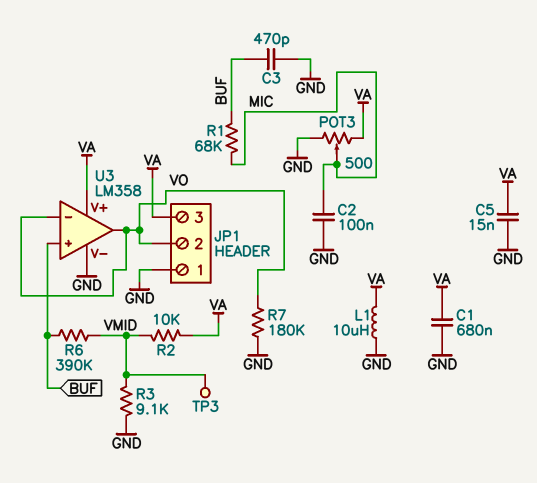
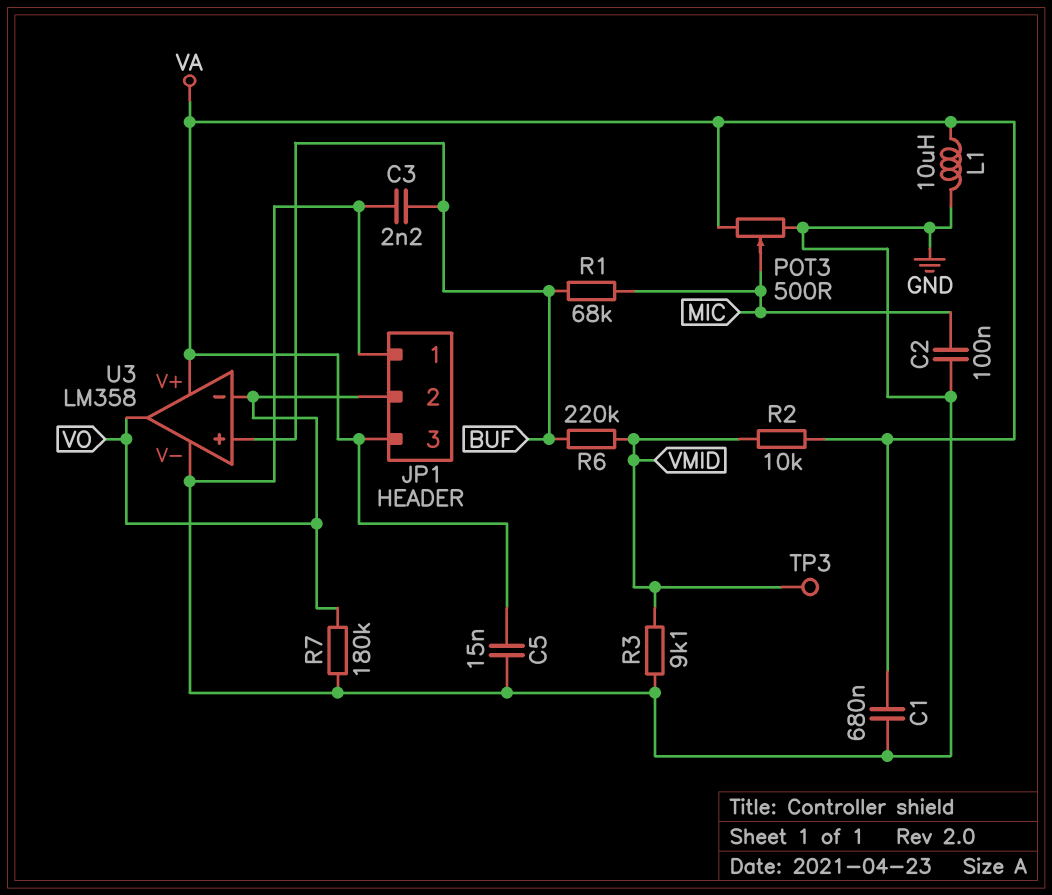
C3: 470pF (BUF, GND) -> 2.2nF (BUF, GND)
R6: 390k (BUF, VMID) -> 220k (BUF, VMID)

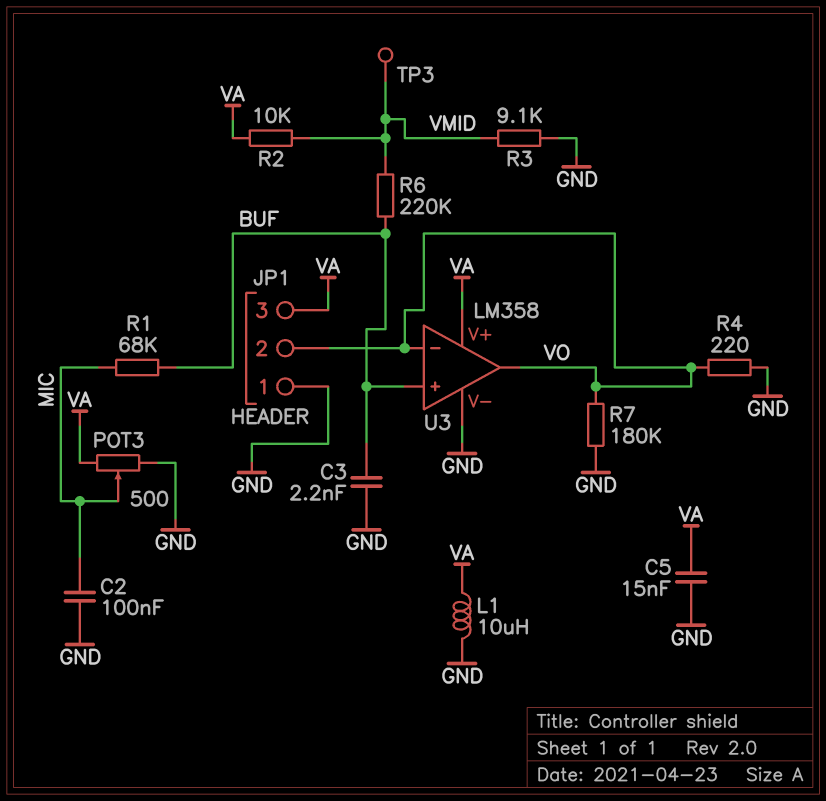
C1: 680nF (GND, VA) -> none
R4: none -> 220 (GND, VO)

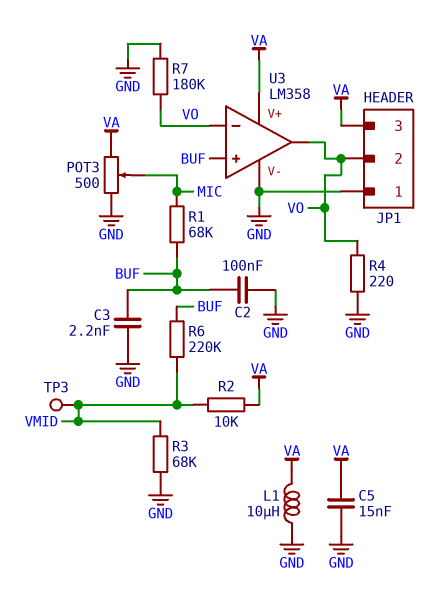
C2: 100nF (GND, MIC) -> 100nF (BUF, GND)
R3: 9.1k (GND, VMID) -> 68k (GND, VMID)

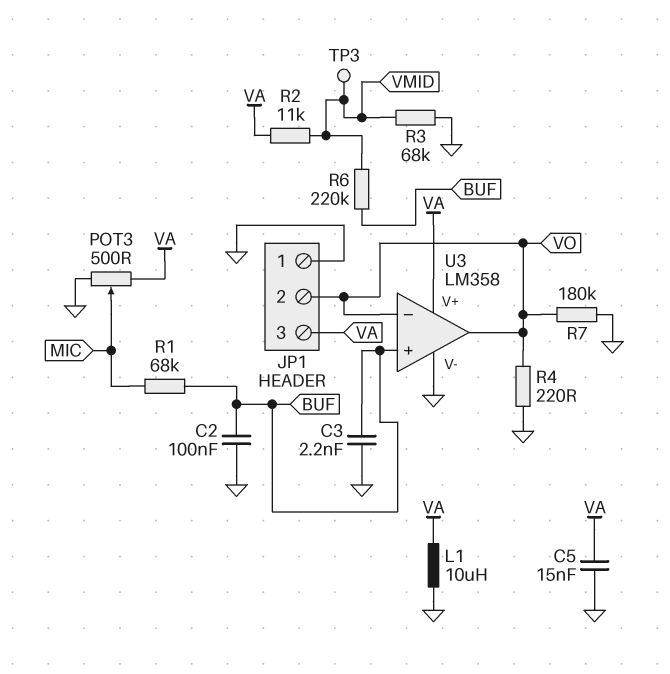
R2: 10k (VA, VMID) -> 11k (VA, VMID)

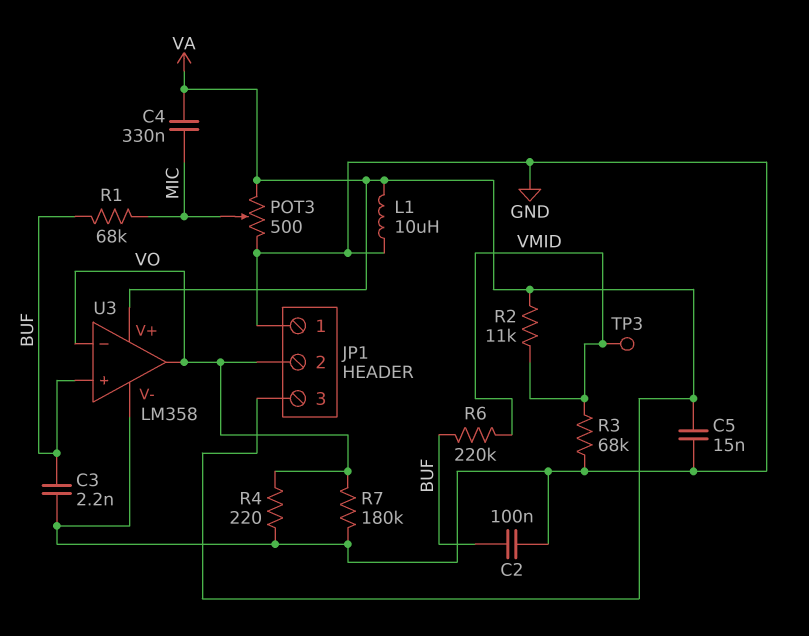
C4: none -> 330nF (MIC, VA)

